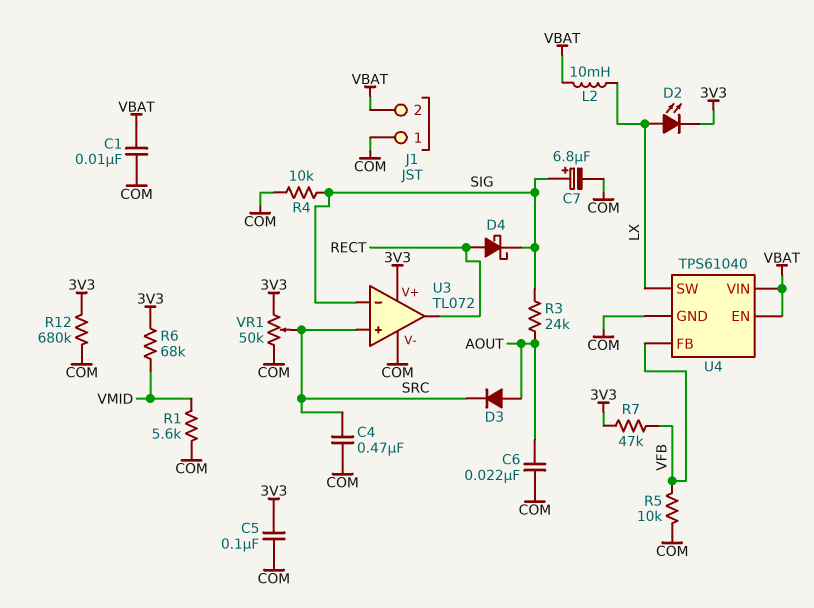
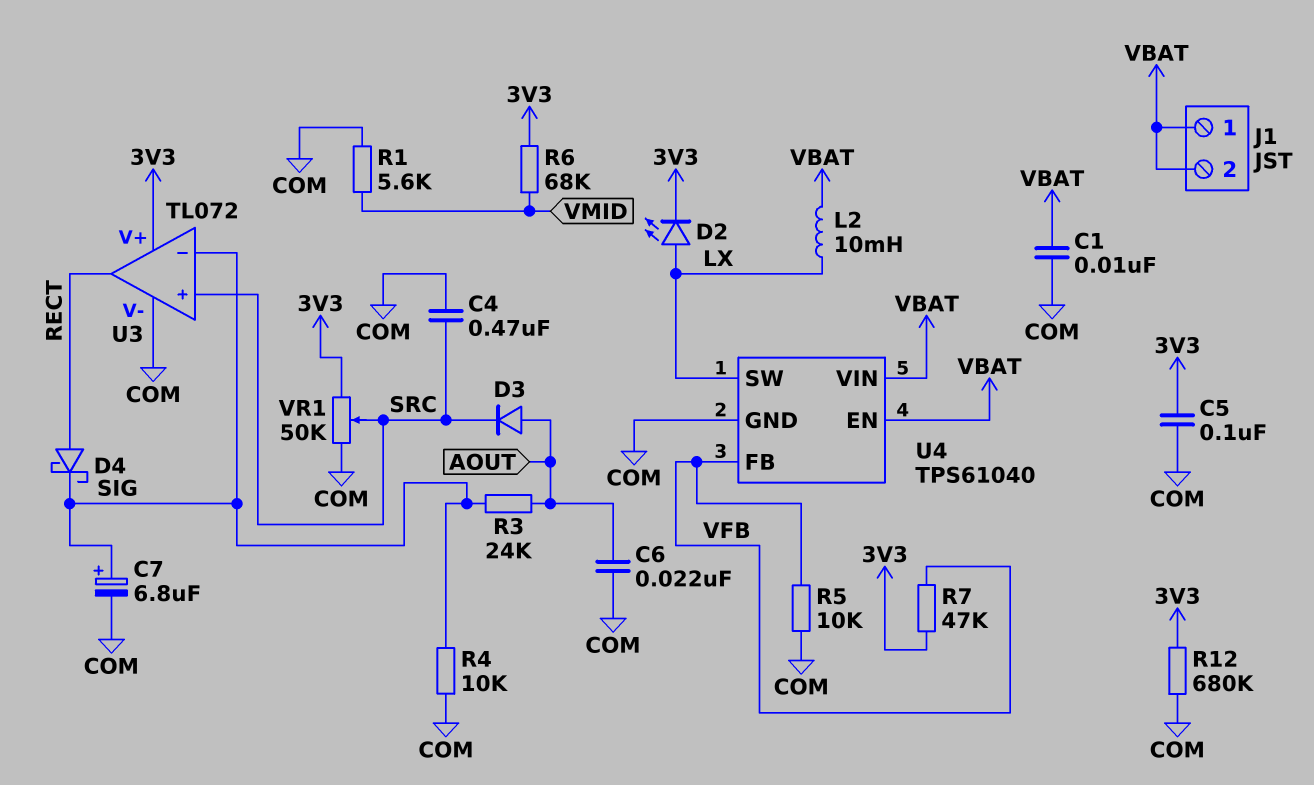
J1 pin 1: COM -> VBAT

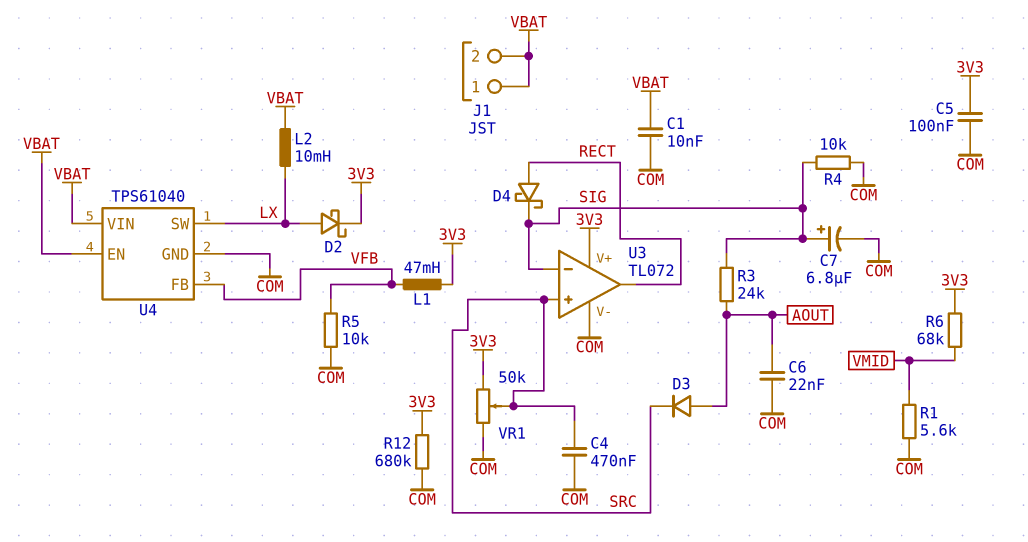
D2: LED (A LX, K 3V3) -> schottky (A LX, K 3V3)
L1: none -> 47mH (3V3, VFB)
R7: 47k (3V3, VFB) -> none

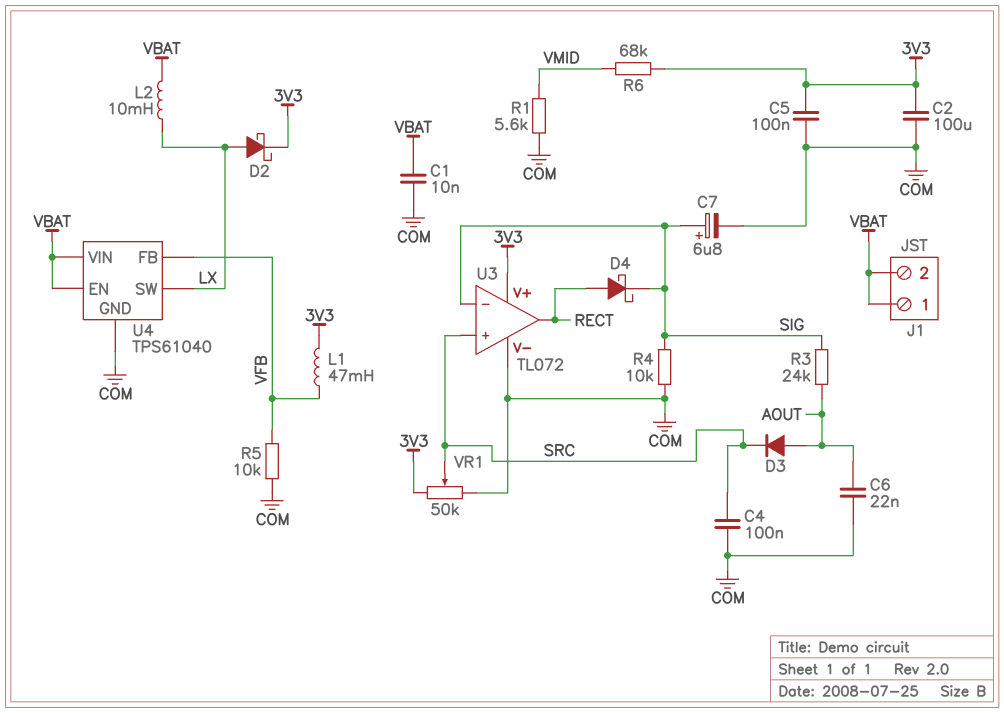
C2: none -> 100uF (3V3, COM)
C4: 470nF (COM, SRC) -> 100nF (COM, SRC)
R12: 680k (3V3, COM) -> none

